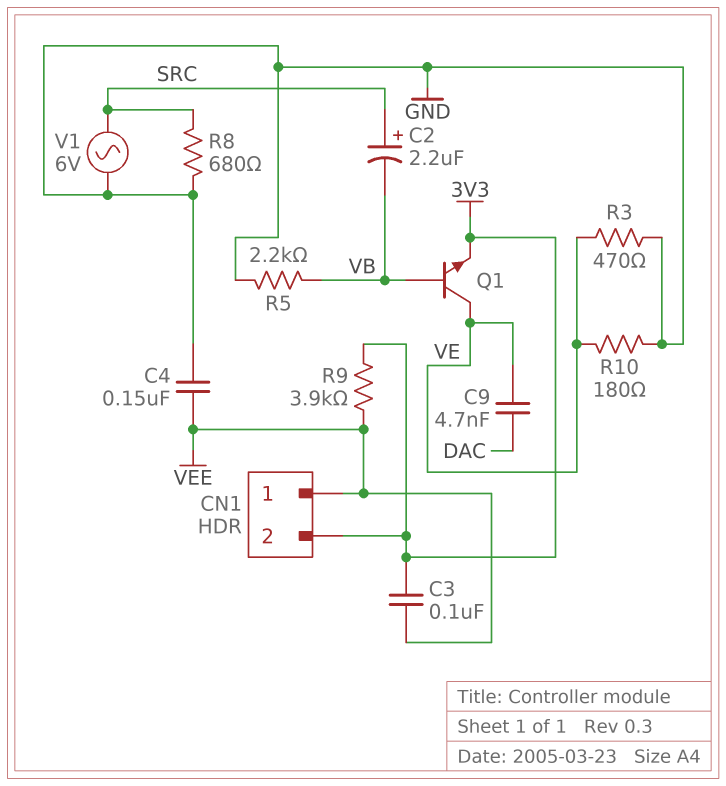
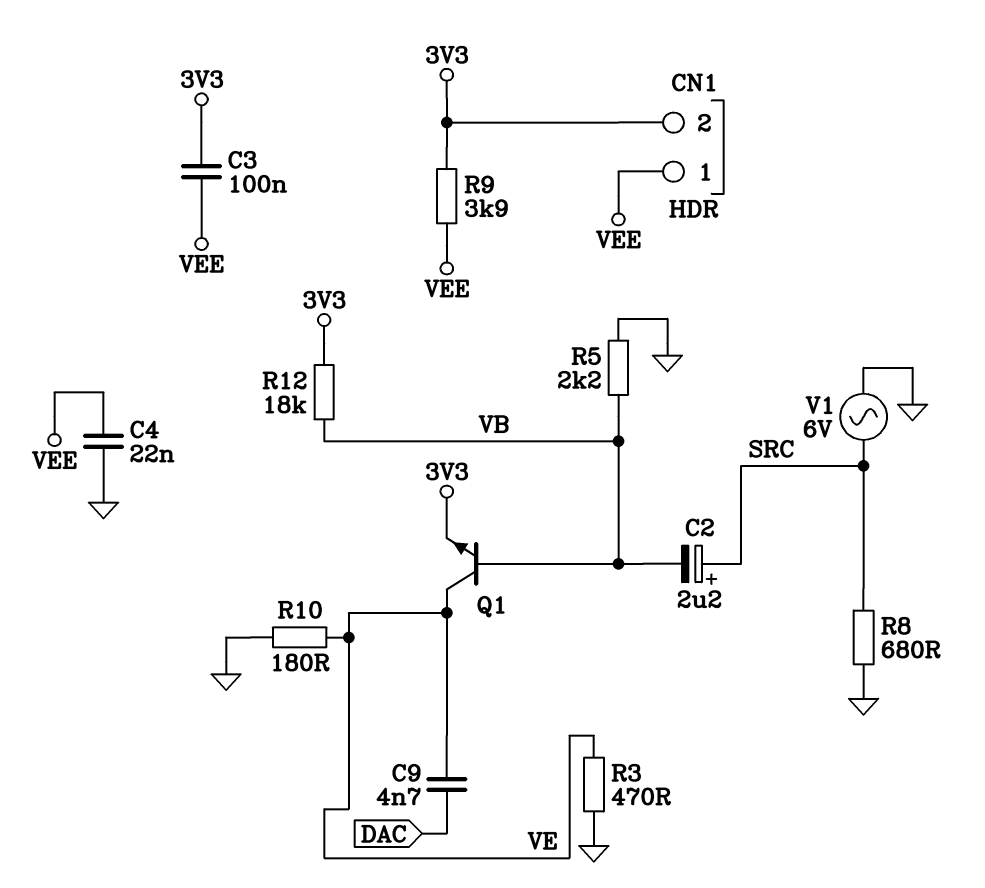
C4: 150nF (GND, VEE) -> 22nF (GND, VEE)
R12: none -> 18k (3V3, VB)

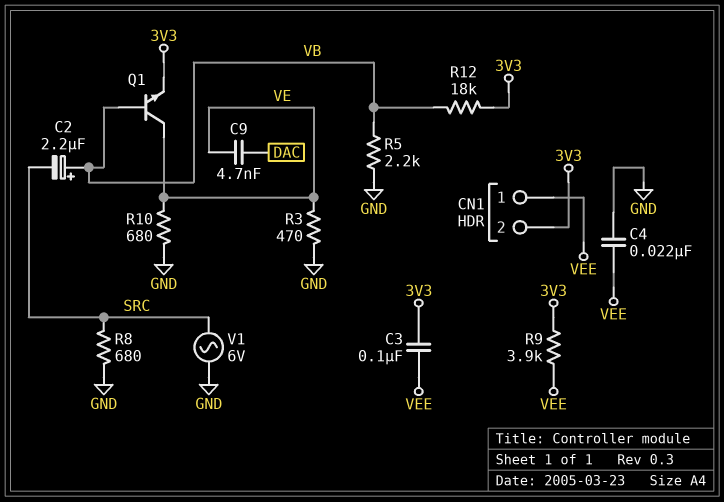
C2: 2.2uF (plus SRC, minus VB) -> 2.2uF (plus VB, minus SRC)
R10: 180 (GND, VE) -> 680 (GND, VE)

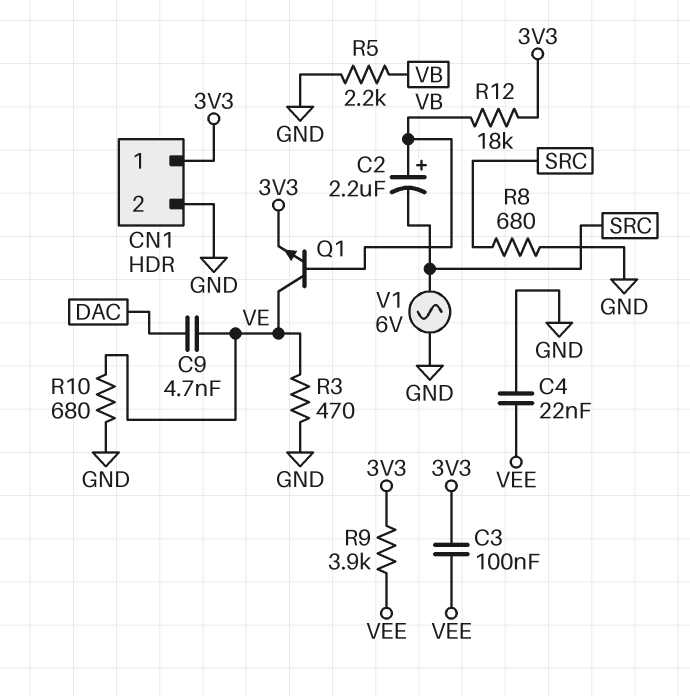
CN1 pin 1: VEE -> 3V3
CN1 pin 2: 3V3 -> GND

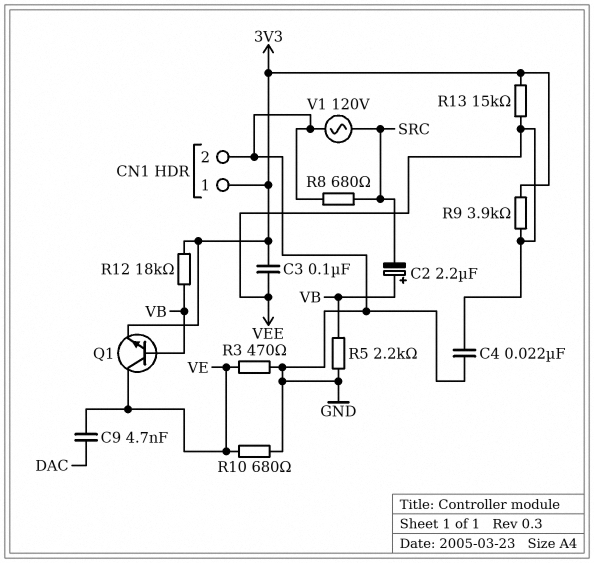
R13: none -> 15k (3V3, VEE)
V1: AC 6V (GND, SRC) -> AC 120V (GND, SRC)

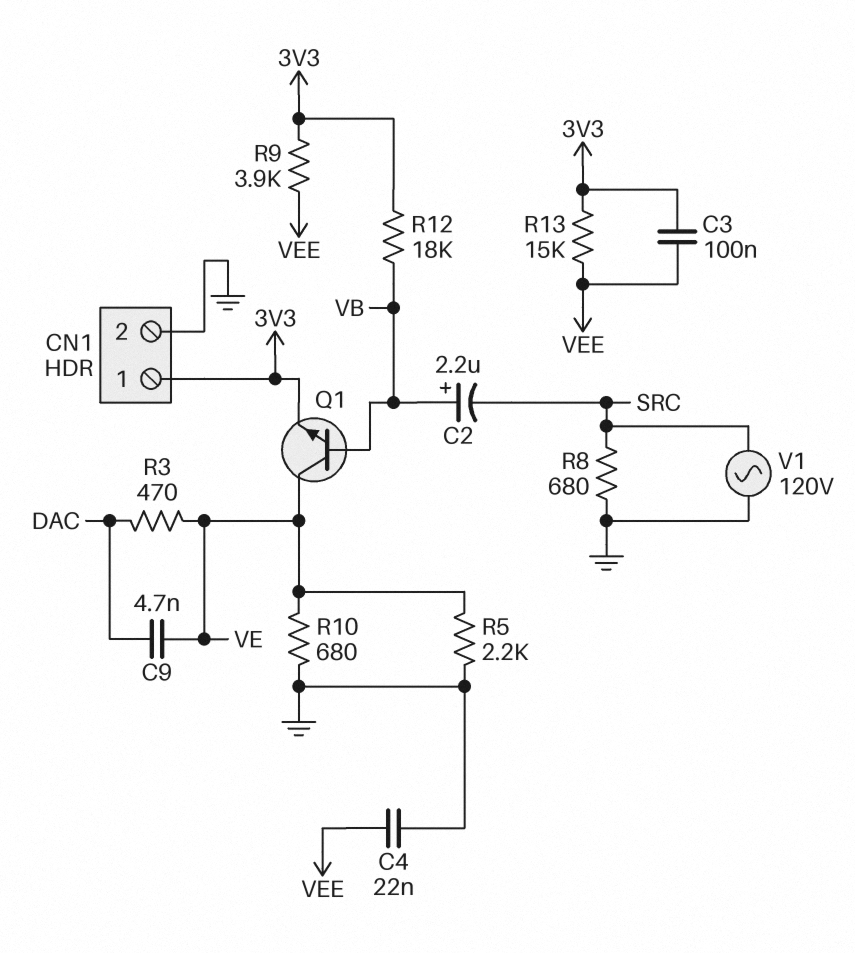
R3: 470 (GND, VE) -> 470 (DAC, VE)
R5: 2.2k (GND, VB) -> 2.2k (GND, VE)

